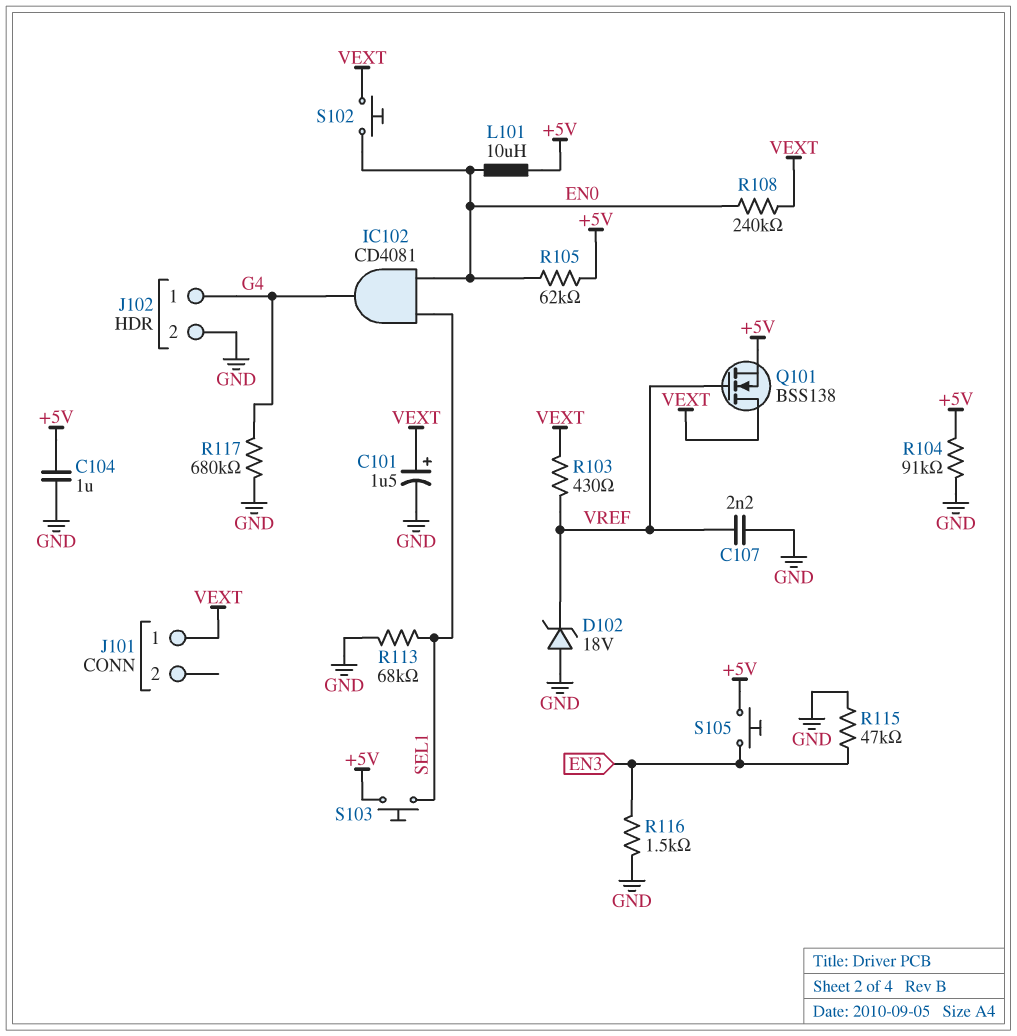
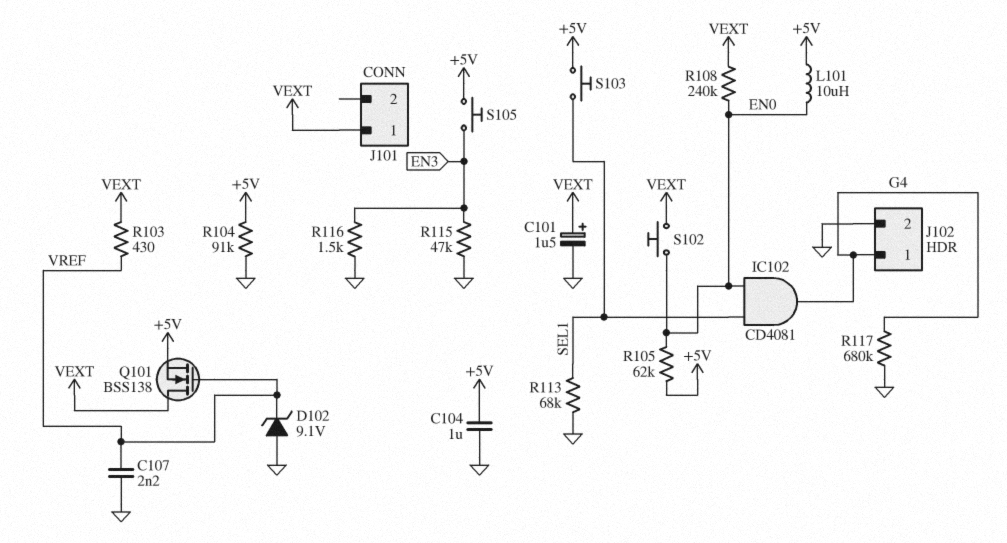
D102: zener 18V (A GND, K VREF) -> zener 9.1V (A GND, K VREF)

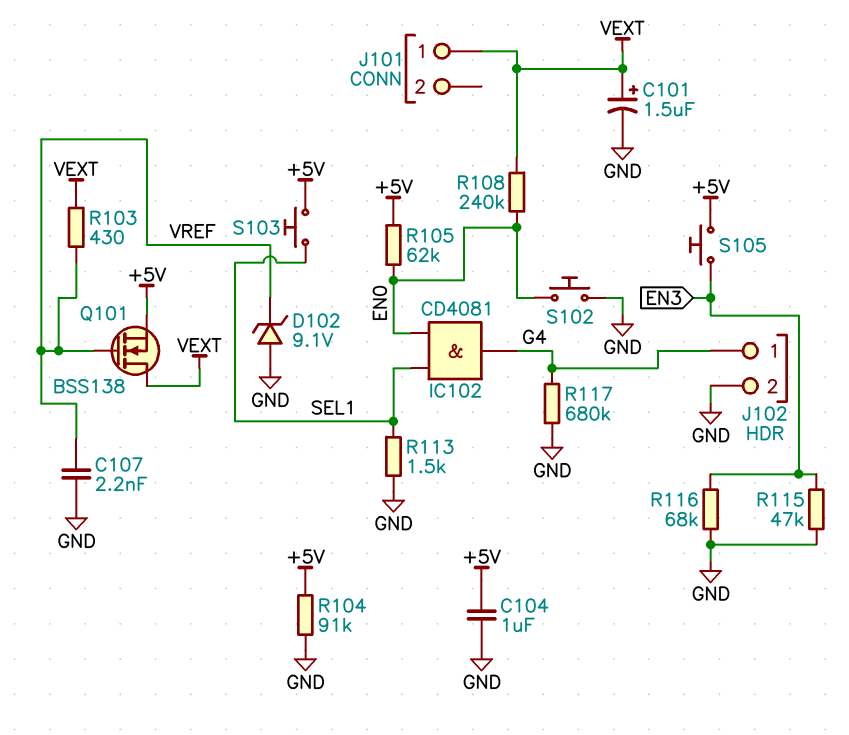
L101: 10uH (+5V, EN0) -> none
R113: 68k (GND, SEL1) -> 1.5k (GND, SEL1)
R116: 1.5k (EN3, GND) -> 68k (EN3, GND)
S102: button (EN0, VEXT) -> button (EN0, GND)

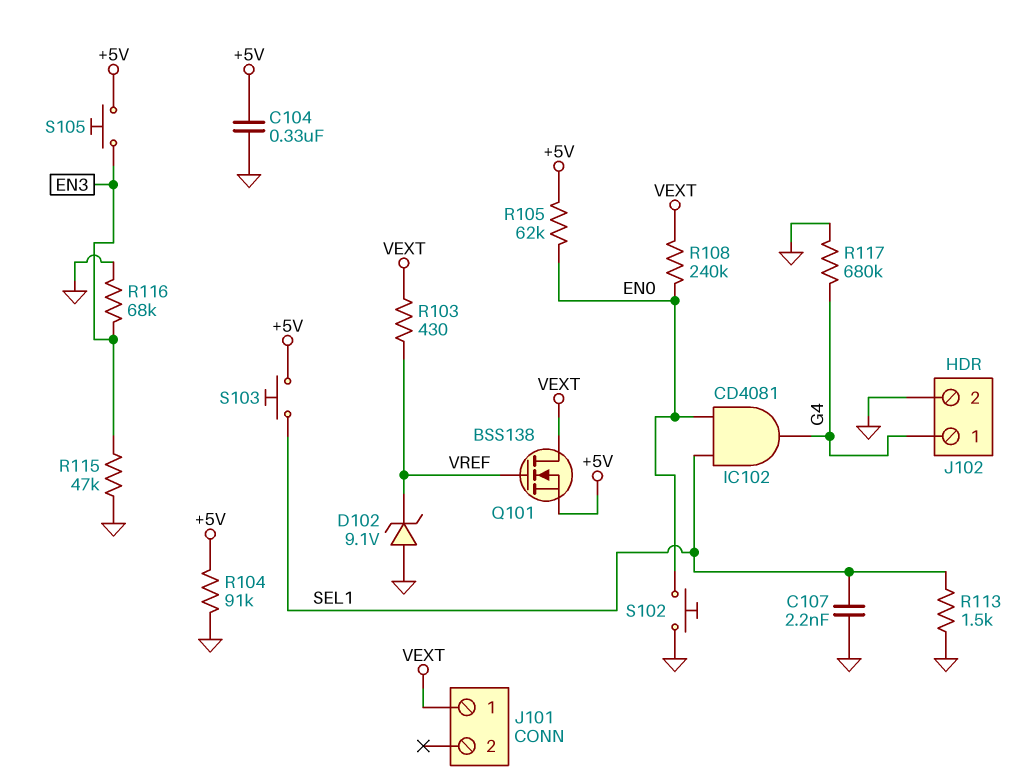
C101: 1.5uF (plus VEXT, minus GND) -> none
C104: 1uF (+5V, GND) -> 330nF (+5V, GND)
C107: 2.2nF (GND, VREF) -> 2.2nF (GND, SEL1)

